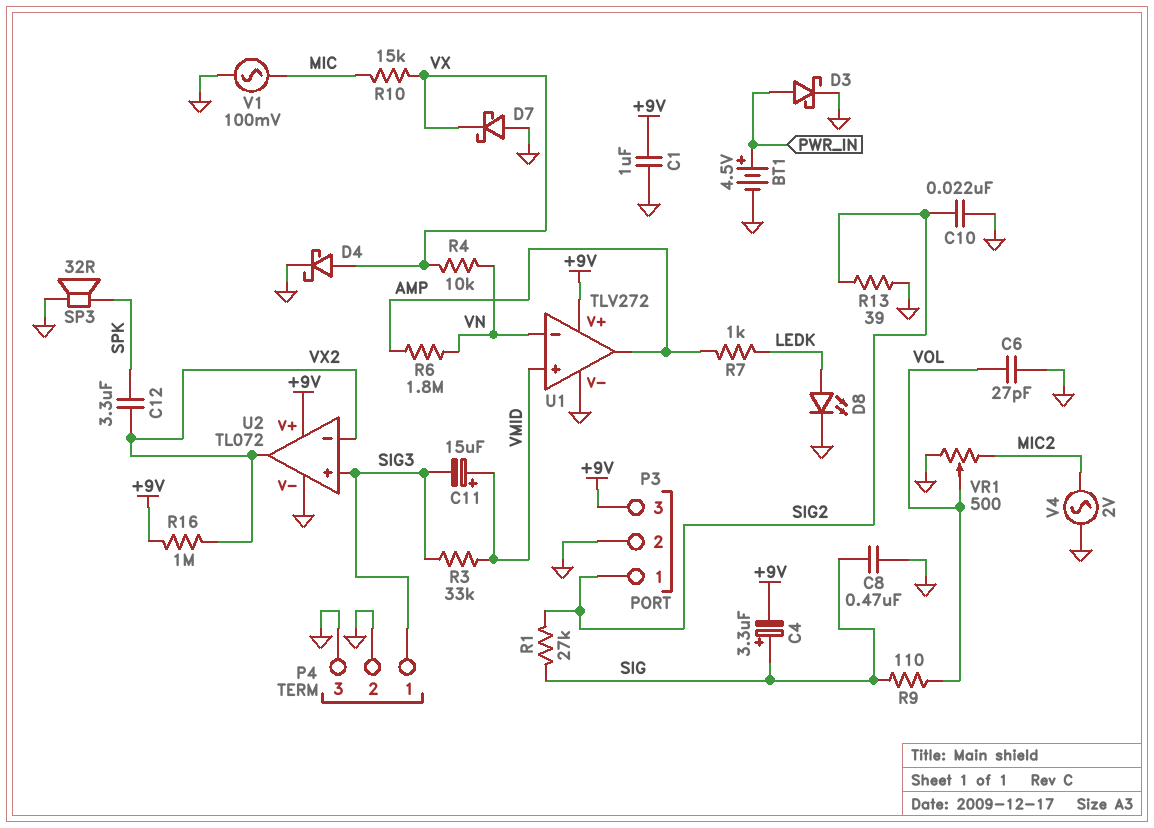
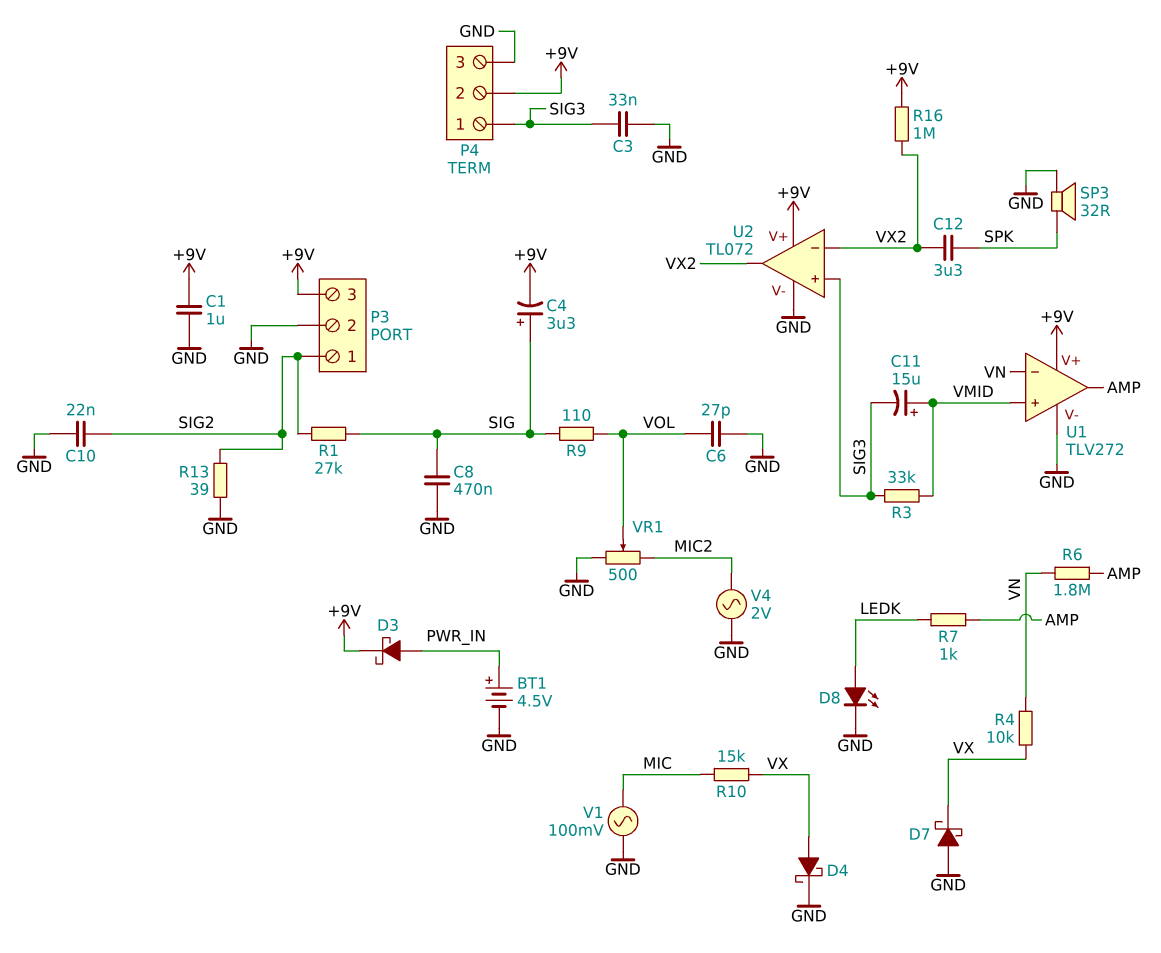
C3: none -> 33nF (GND, SIG3)
D3: schottky (A PWR_IN, K GND) -> schottky (A PWR_IN, K +9V)
P4 pin 2: GND -> +9V

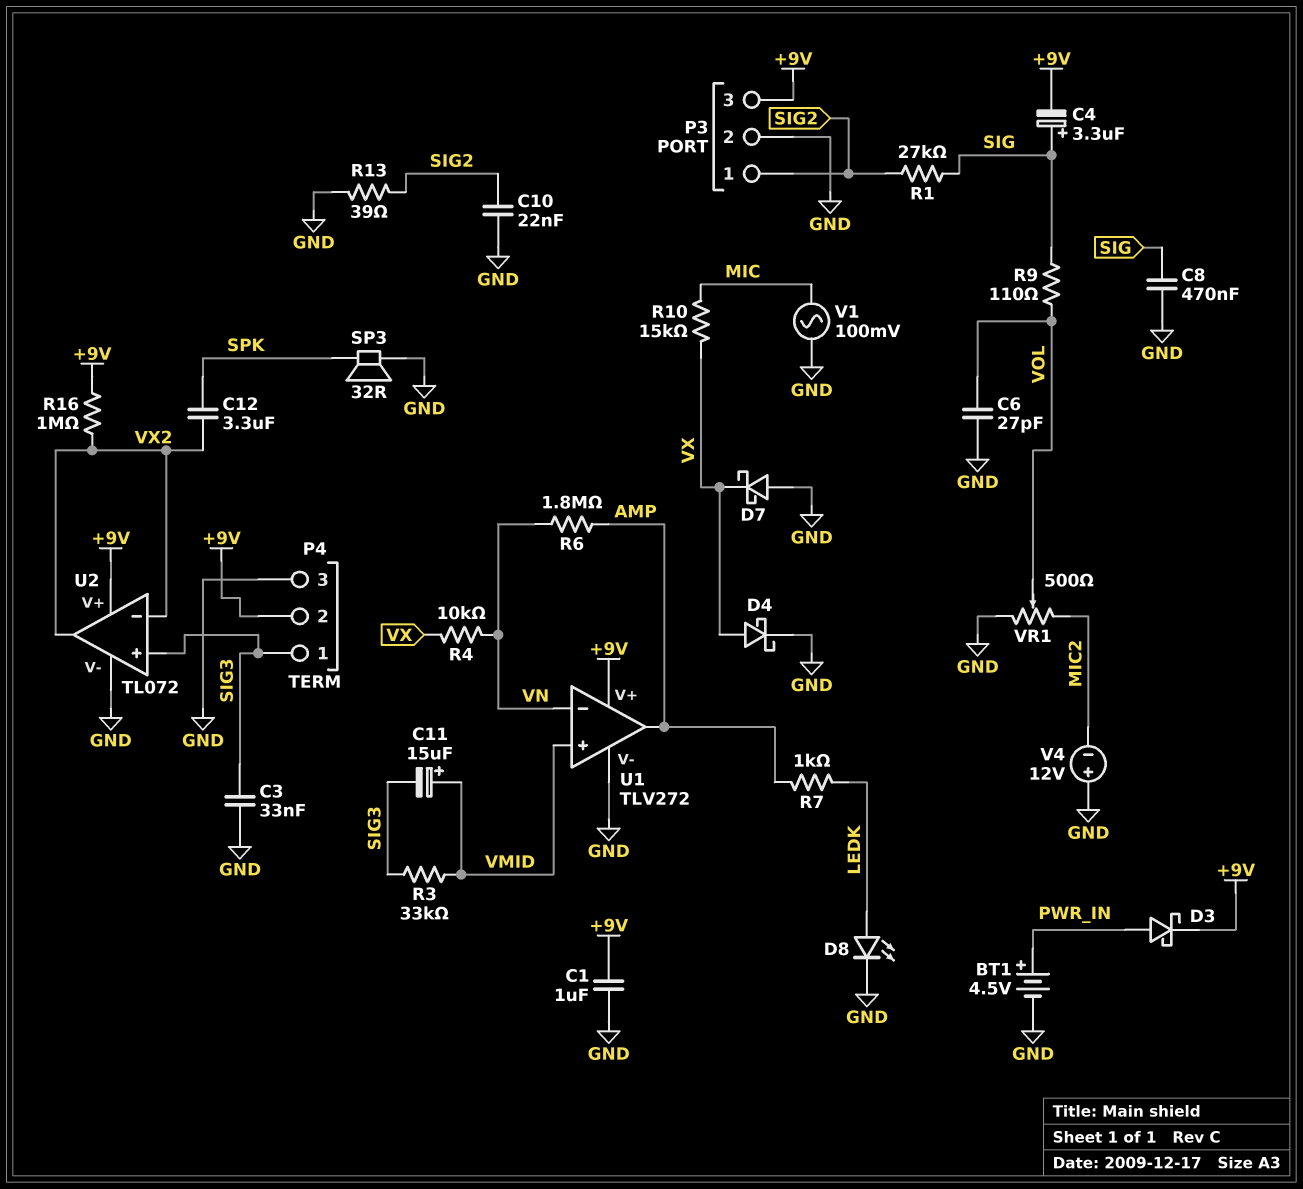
V4: AC 2V (GND, MIC2) -> 12V (plus GND, minus MIC2)

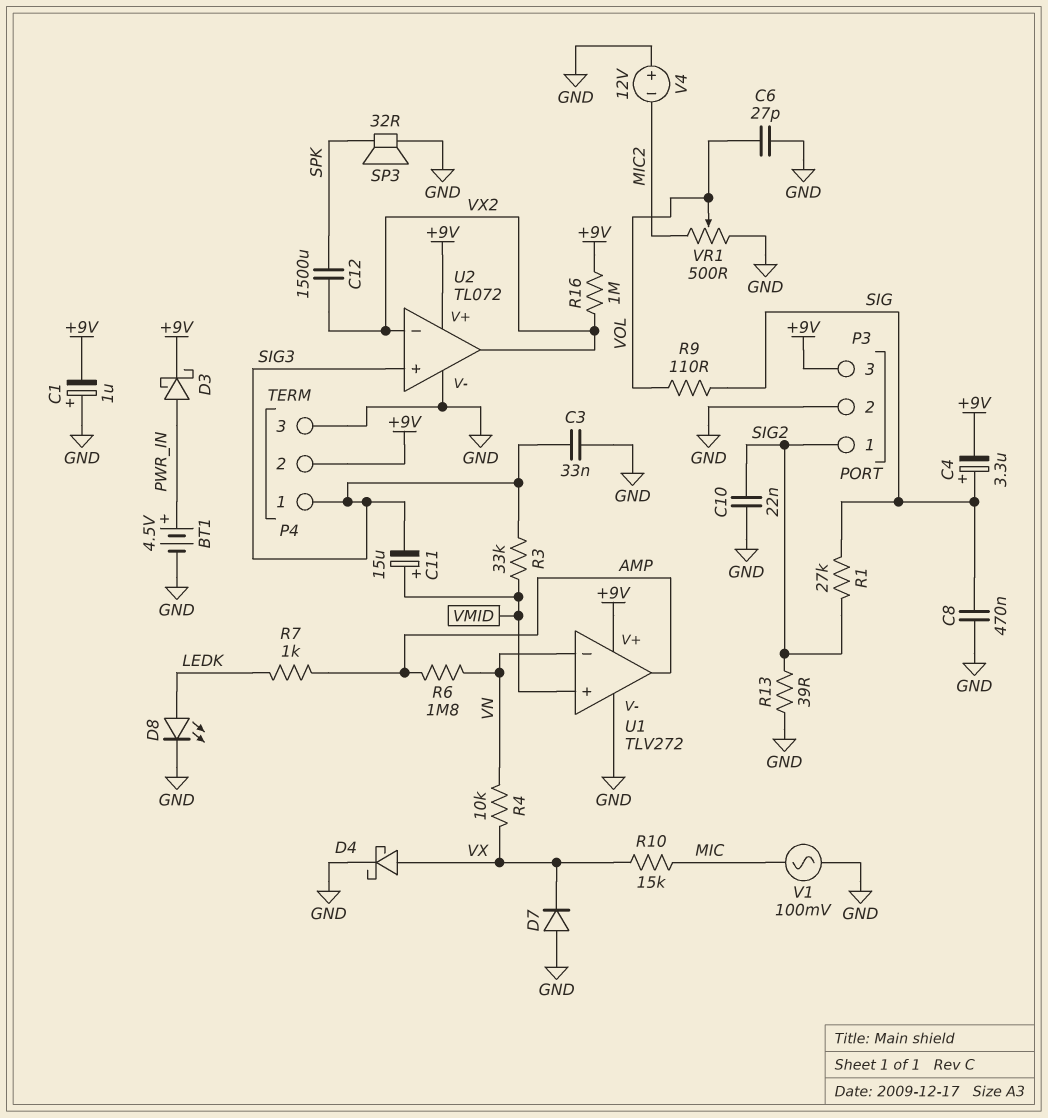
C1: 1uF (+9V, GND) -> 1uF (plus GND, minus +9V)
C12: 3.3uF (SPK, VX2) -> 1500uF (SPK, VX2)
D7: schottky (A GND, K VX) -> diode (A GND, K VX)

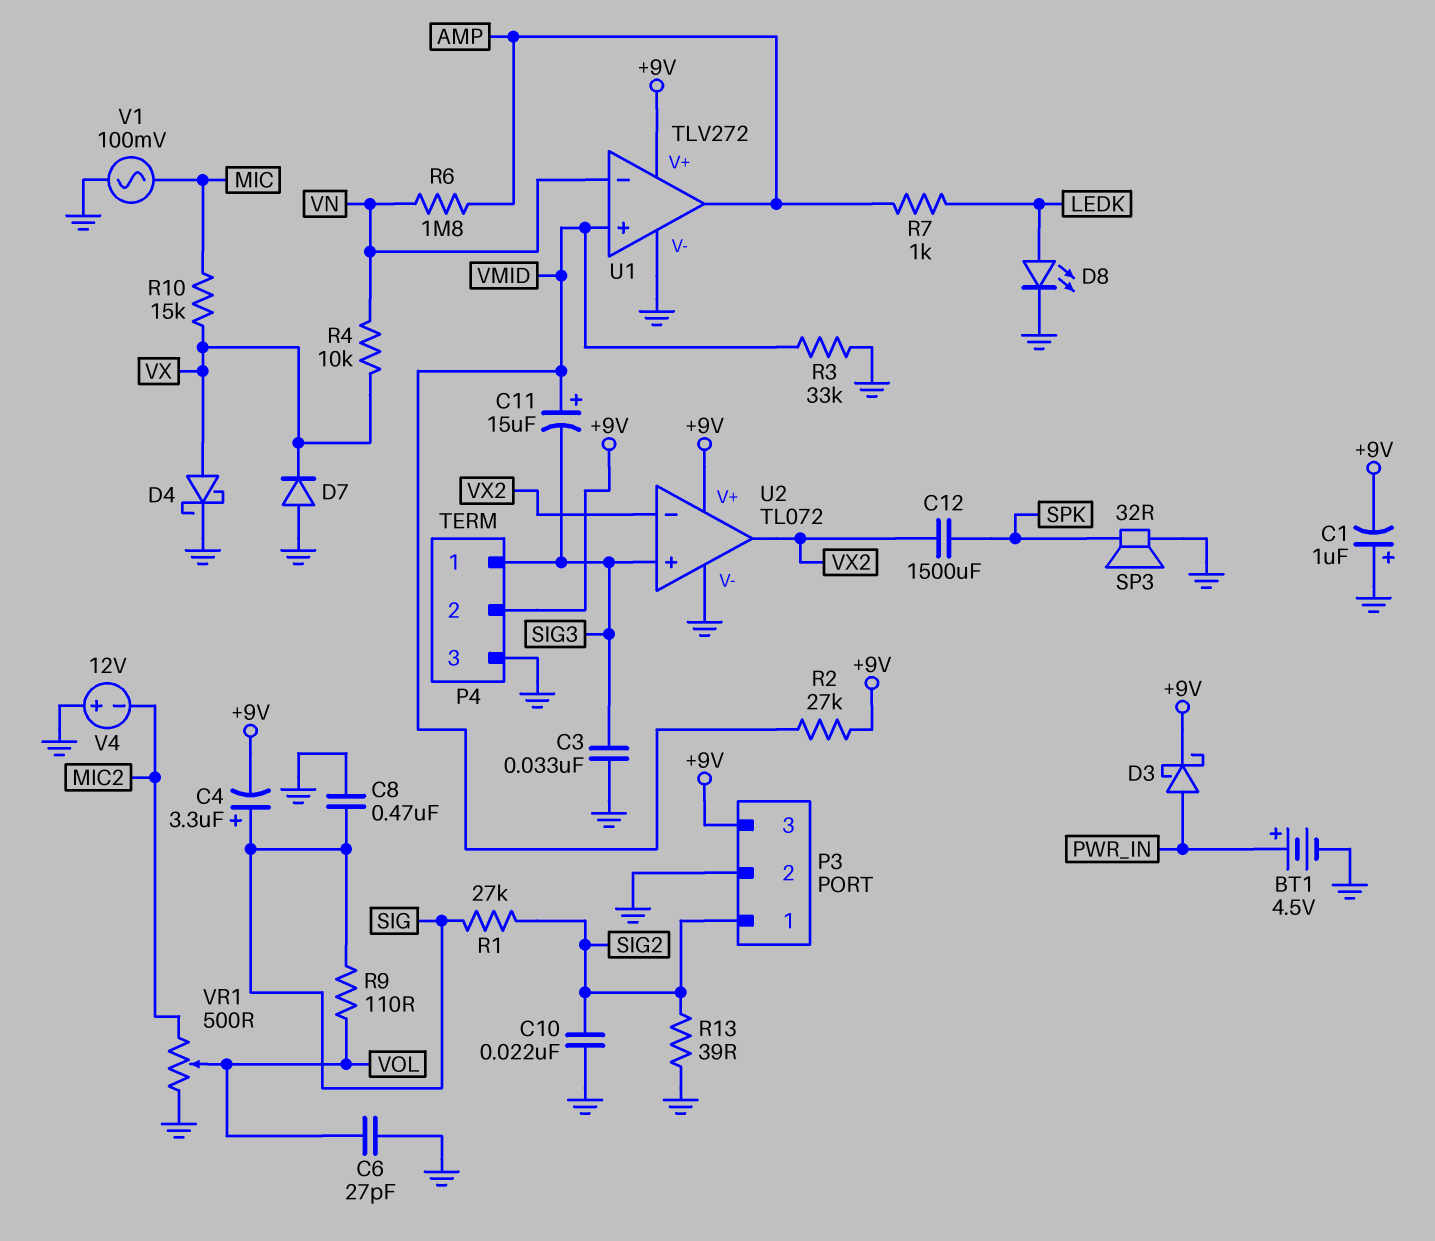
R2: none -> 27k (+9V, VMID)
R3: 33k (SIG3, VMID) -> 33k (GND, VMID)
R16: 1M (+9V, VX2) -> none

